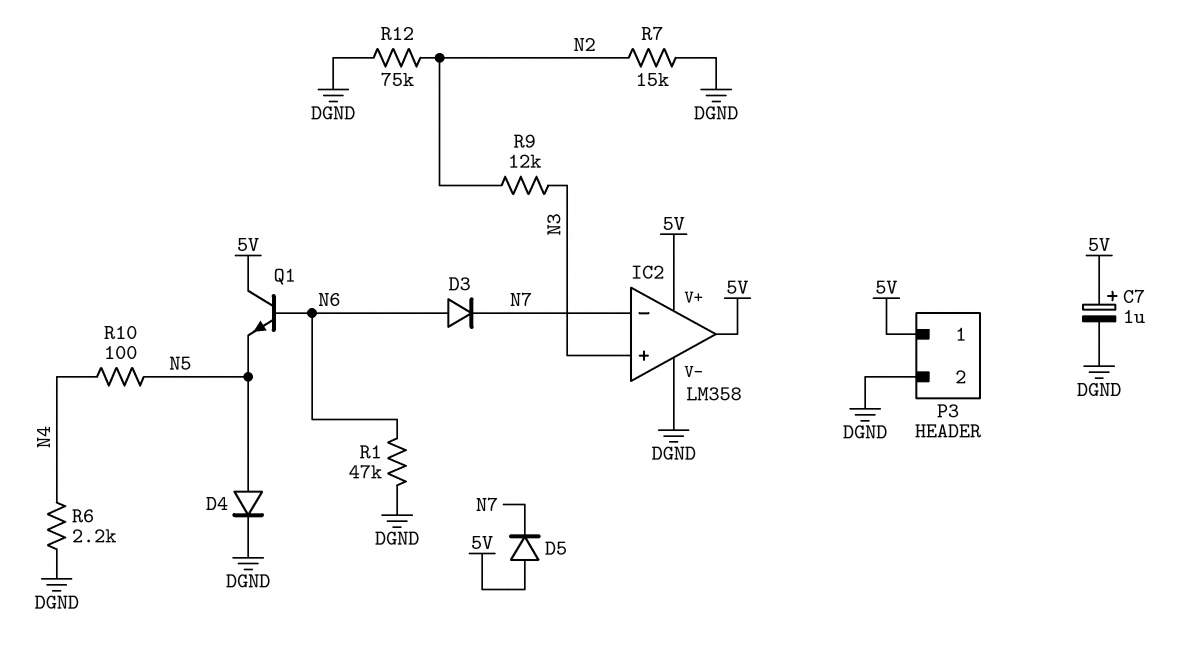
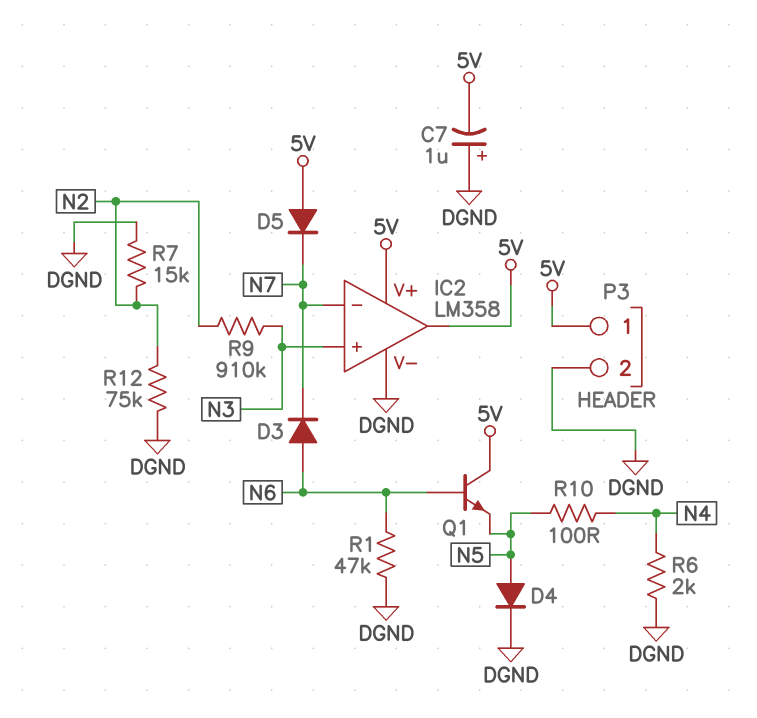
C7: 1uF (plus 5V, minus DGND) -> 1uF (plus DGND, minus 5V)
R6: 2.2k (DGND, N4) -> 2k (DGND, N4)
R9: 12k (N2, N3) -> 910k (N2, N3)

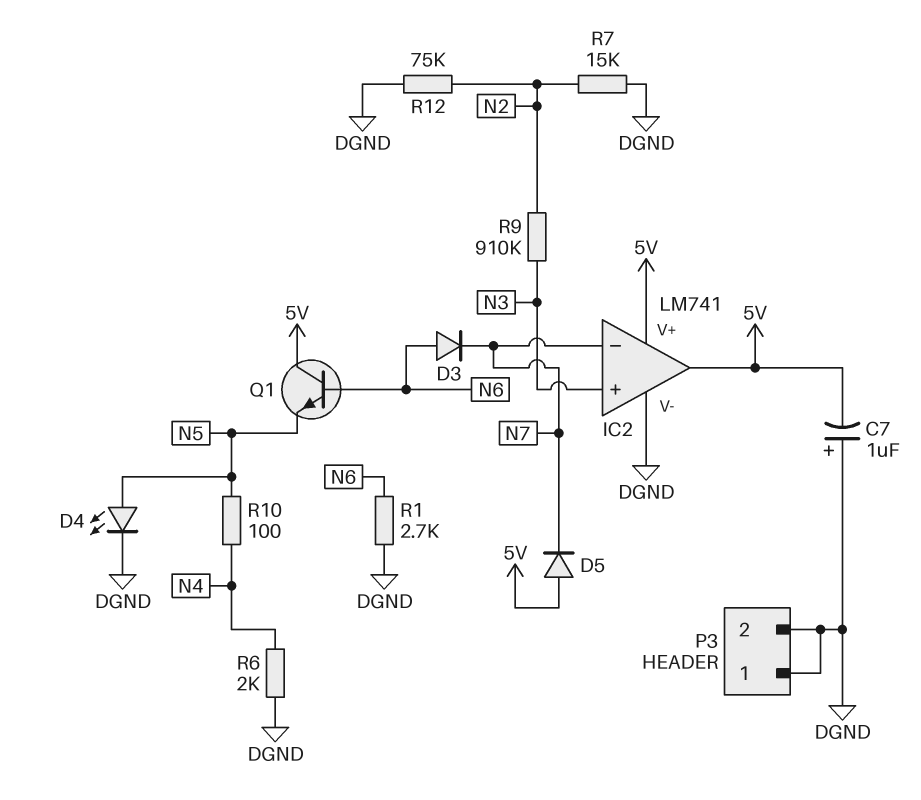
D4: diode (A N5, K DGND) -> LED (A N5, K DGND)
IC2: LM358 -> LM741
P3 pin 1: 5V -> DGND
R1: 47k (DGND, N6) -> 2.7k (DGND, N6)

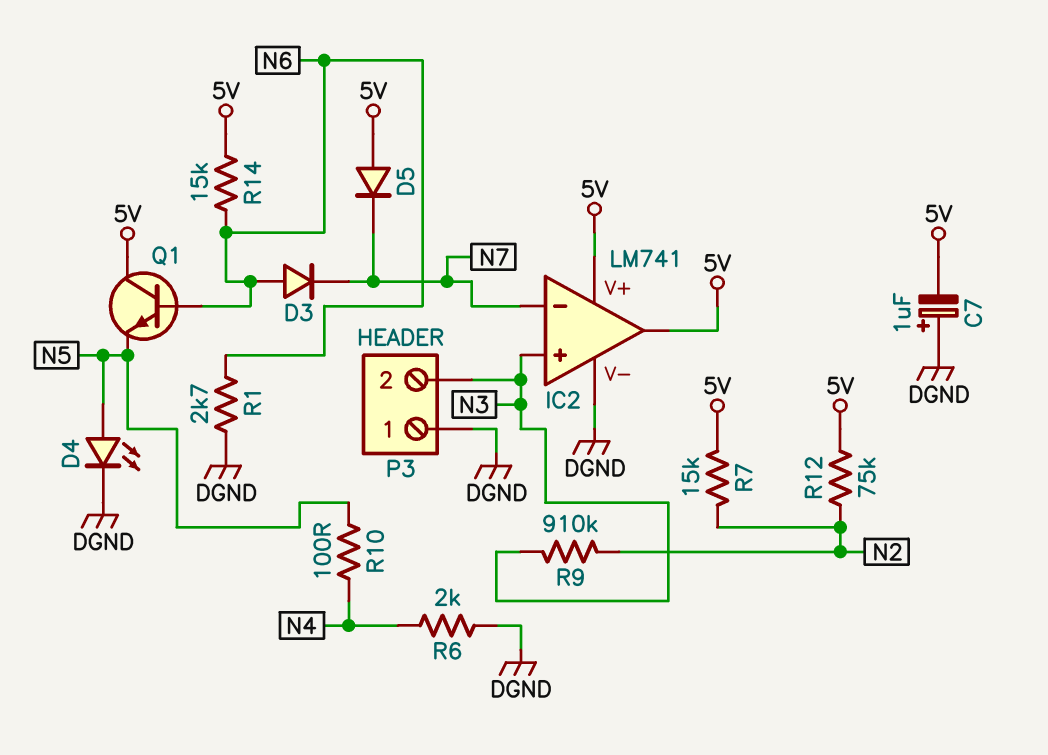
P3 pin 2: DGND -> N3
R7: 15k (DGND, N2) -> 15k (5V, N2)
R12: 75k (DGND, N2) -> 75k (5V, N2)
R14: none -> 15k (5V, N6)

